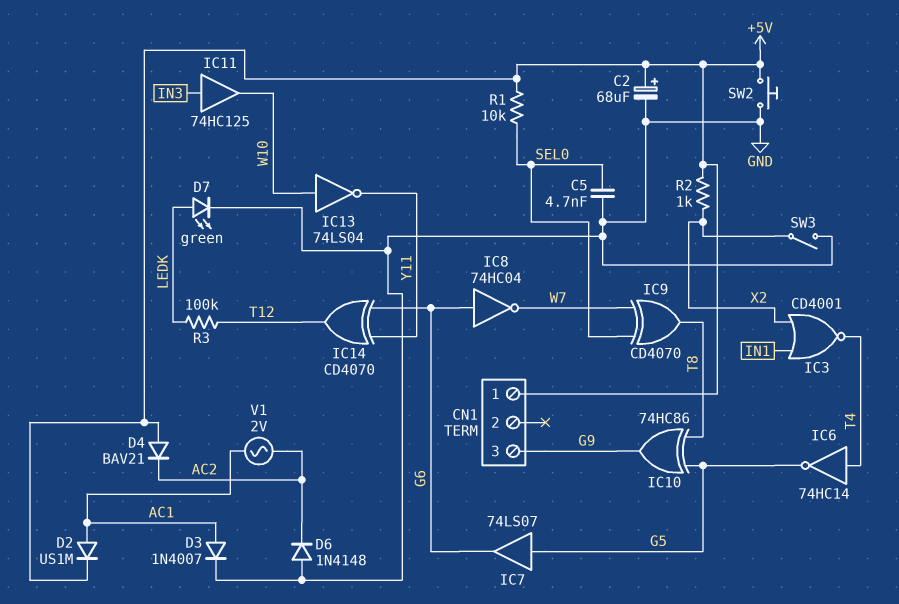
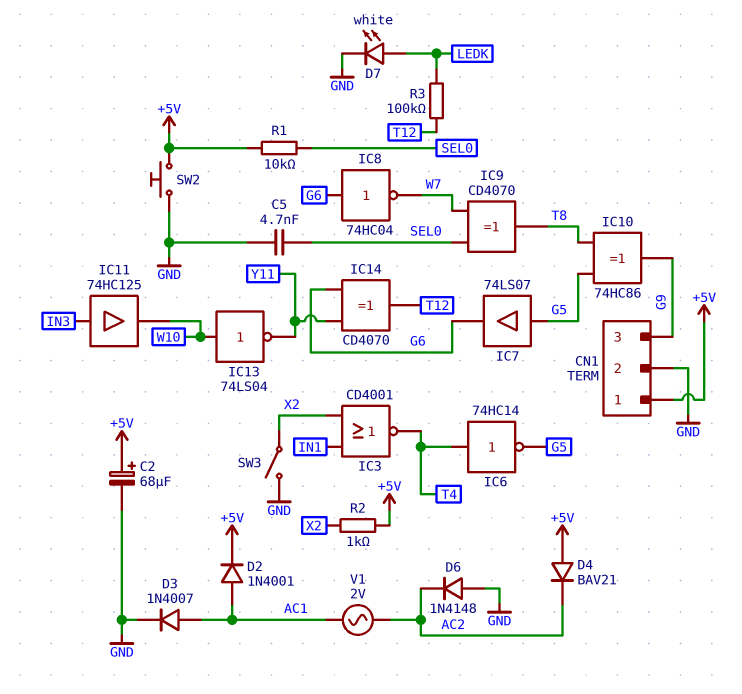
CN1 pin 2: none -> GND
D2: diode US1M (A AC1, K +5V) -> diode 1N4001 (A AC1, K +5V)
D7: LED green (A LEDK, K GND) -> LED white (A LEDK, K GND)

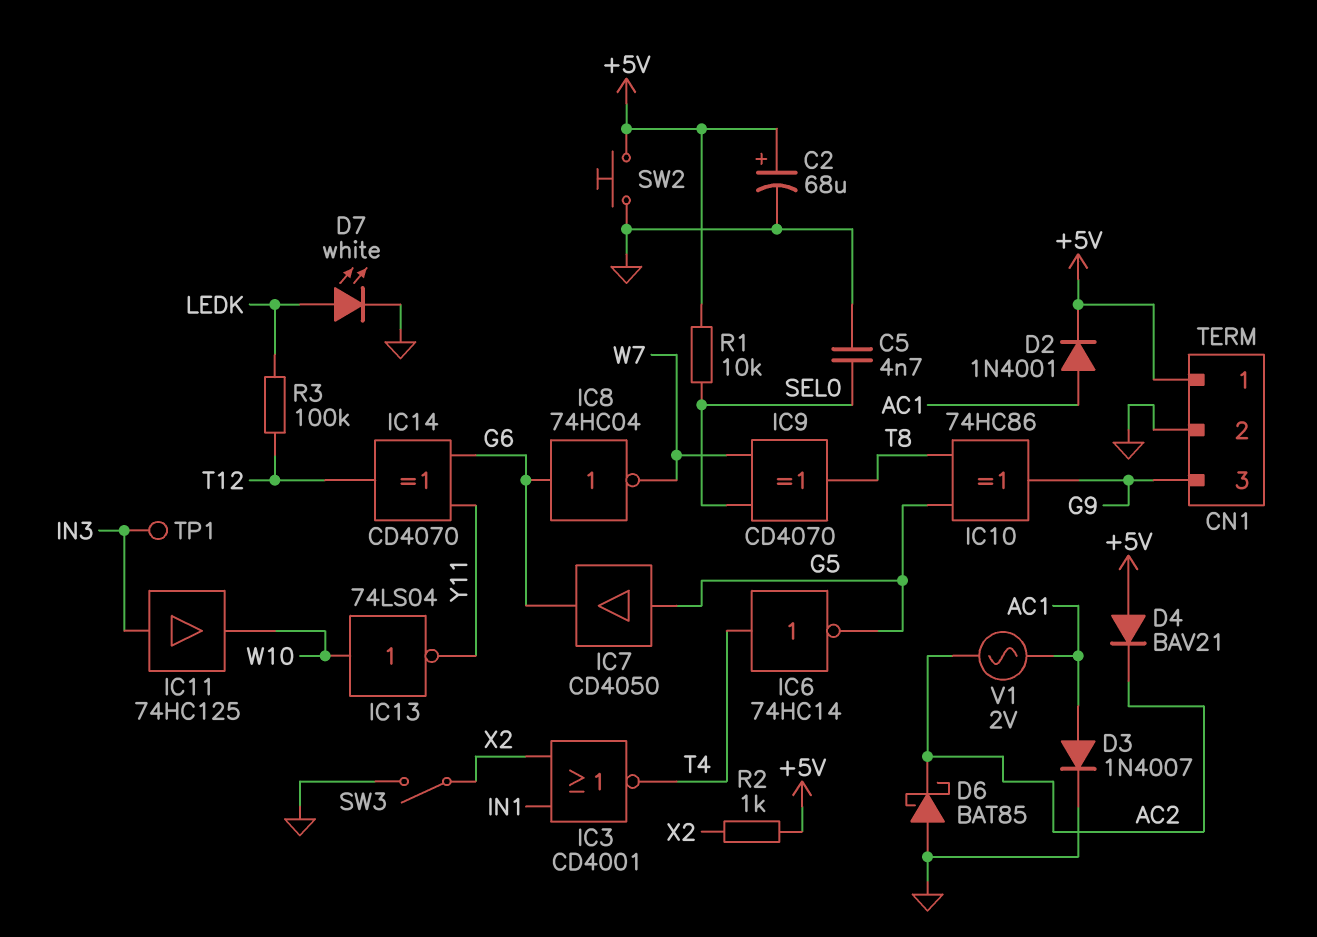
D6: diode 1N4148 (A GND, K AC2) -> schottky BAT85 (A GND, K AC2)
IC7: buffer 74LS07 (in G5, out G6) -> buffer CD4050 (in G5, out G6)
TP1: none -> test point (IN3)

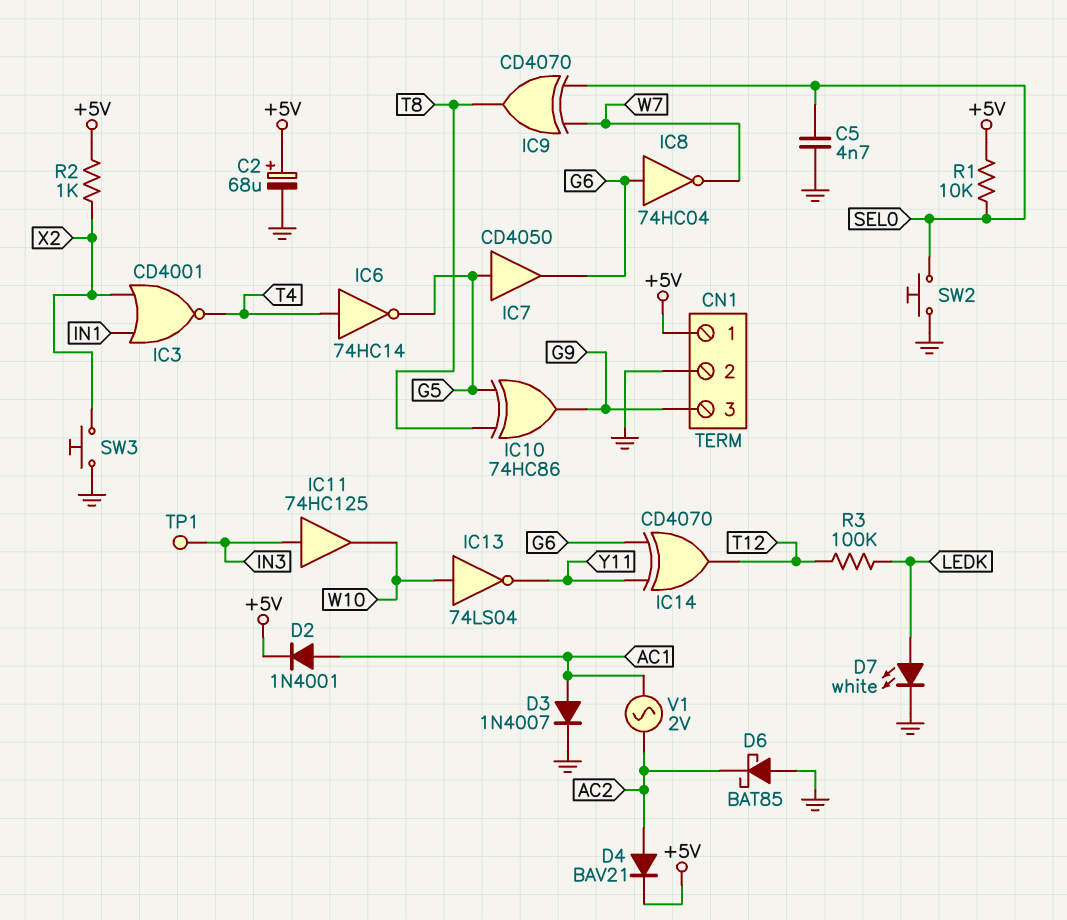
D4: diode BAV21 (A +5V, K AC2) -> diode BAV21 (A AC2, K +5V)
SW2: button (+5V, GND) -> button (GND, SEL0)
SW3: switch (GND, X2) -> button (GND, X2)

